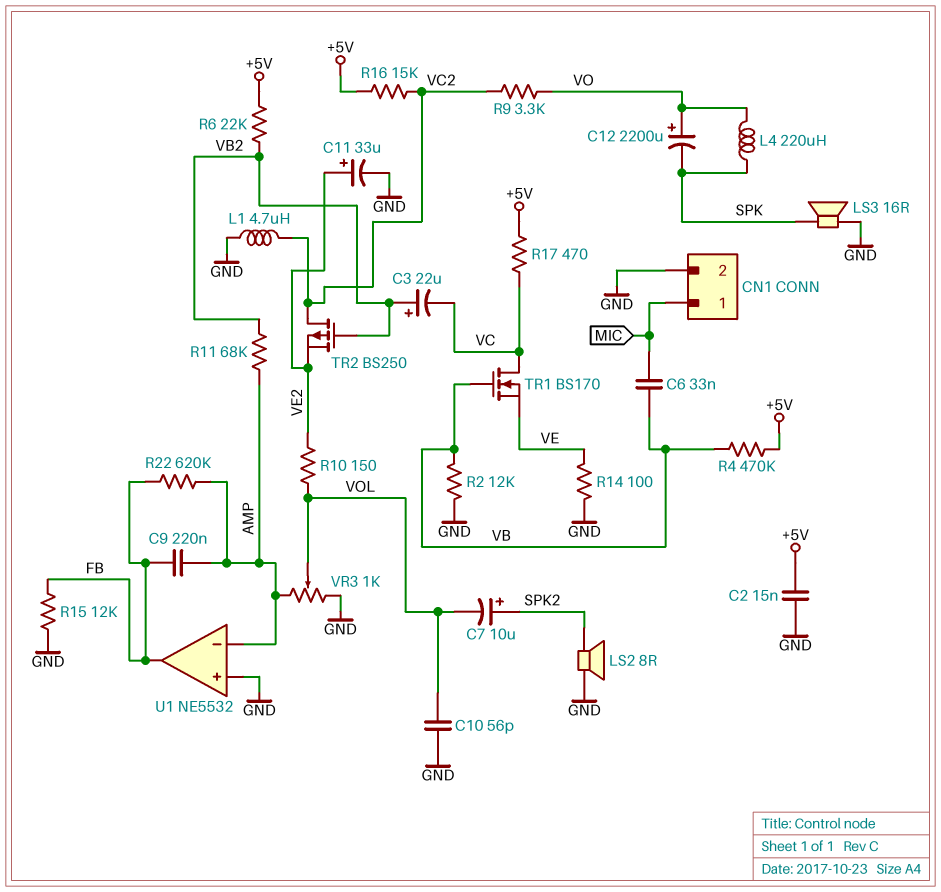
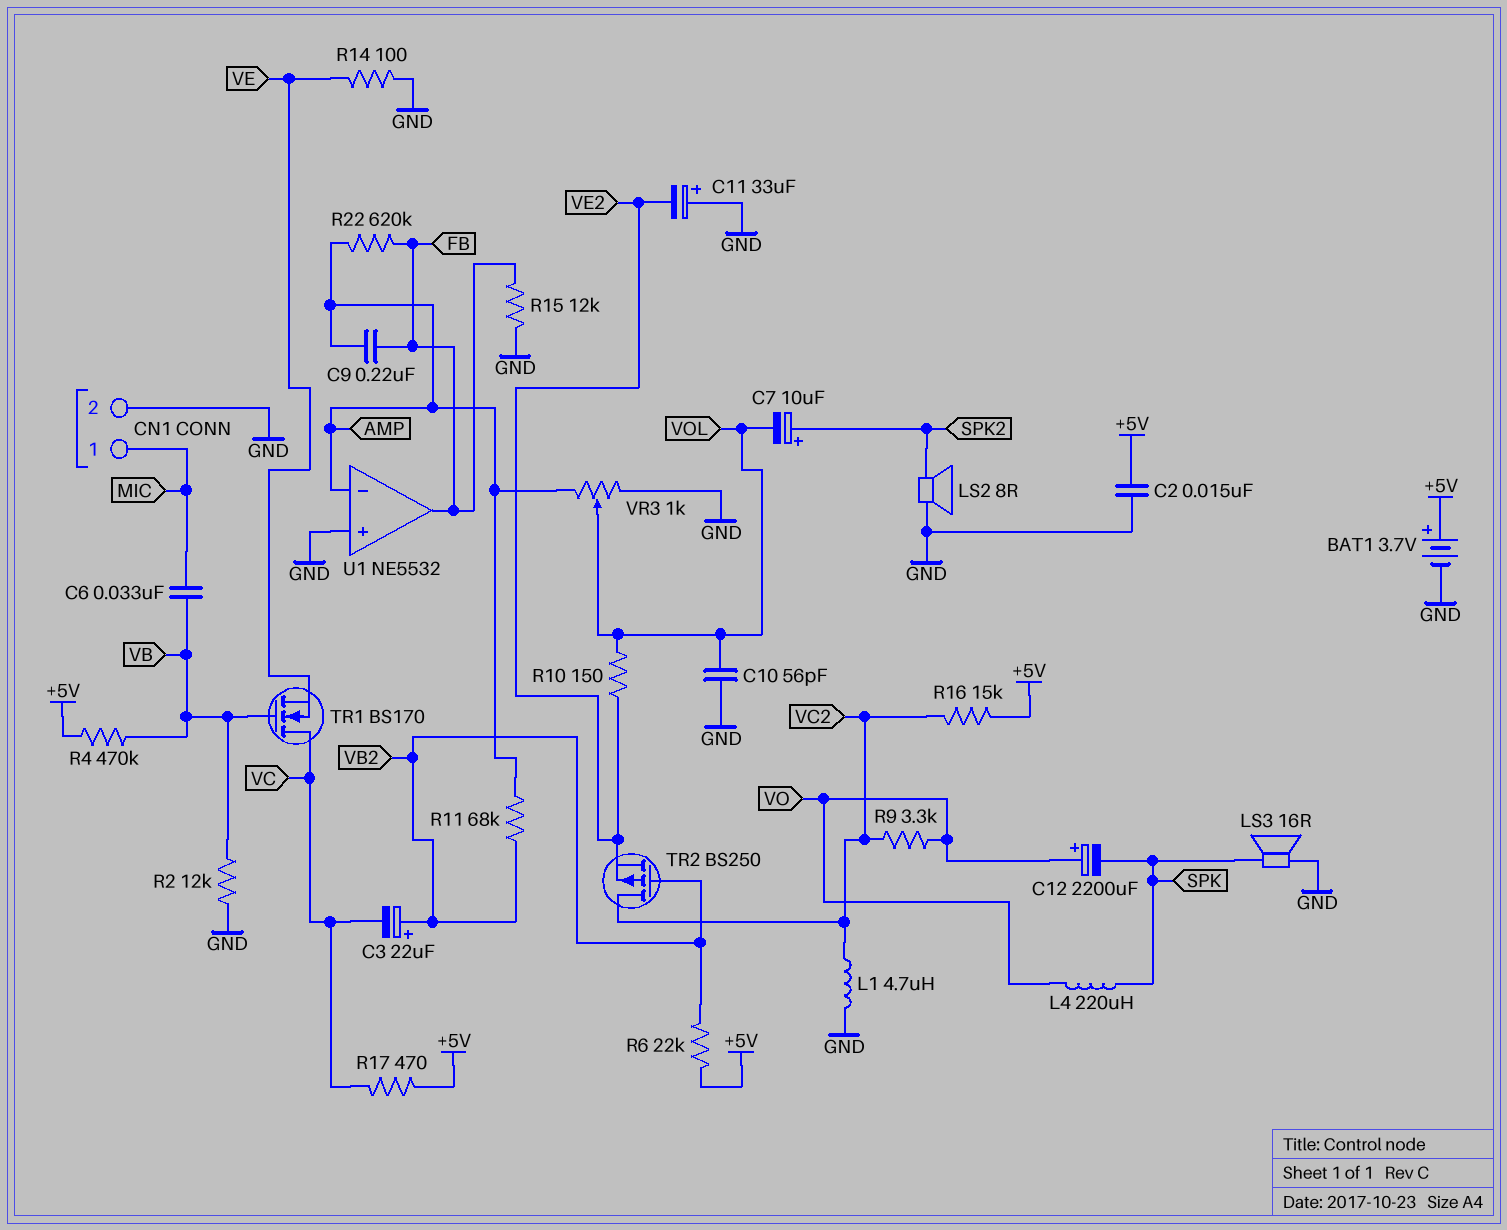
BAT1: none -> 3.7V (plus +5V, minus GND)
C11: 33uF (plus VE2, minus GND) -> 33uF (plus GND, minus VE2)

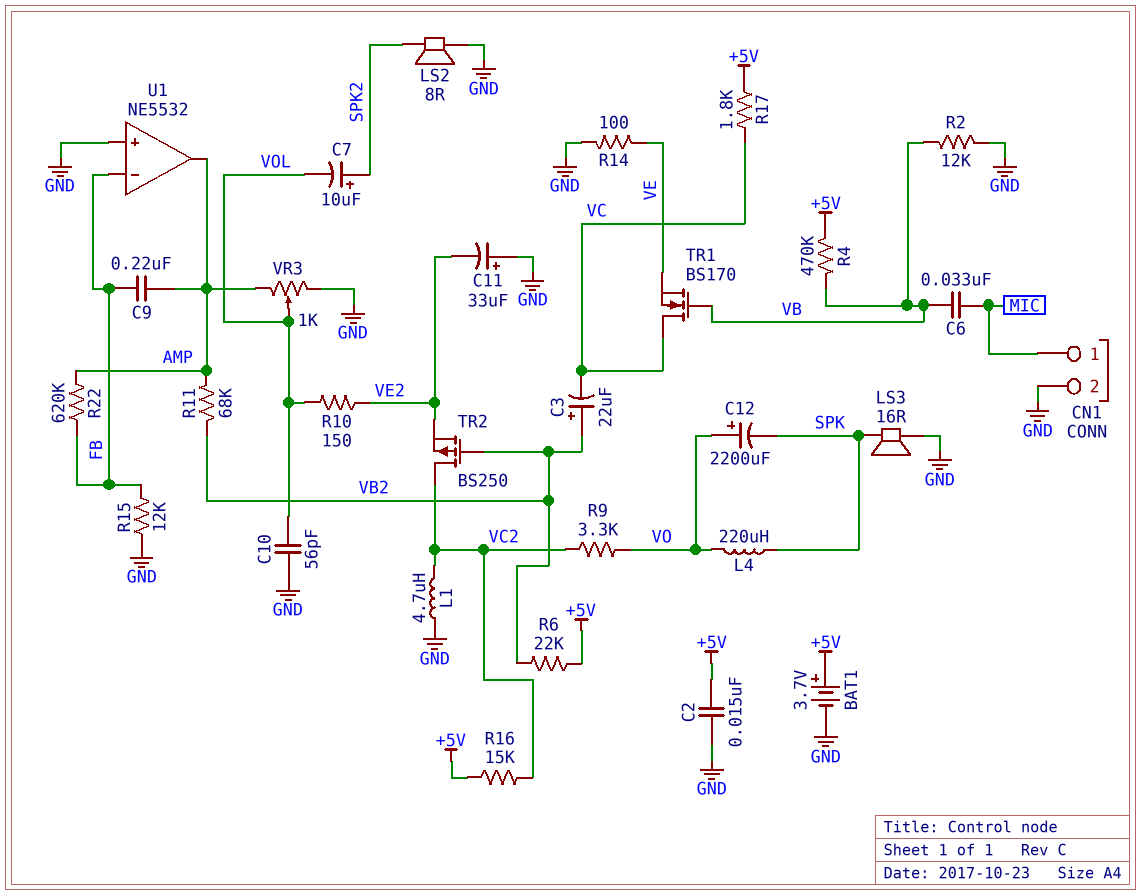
R17: 470 (+5V, VC) -> 1.8k (+5V, VC)
U1 pin in-: AMP -> FB
U1 pin out: FB -> AMP

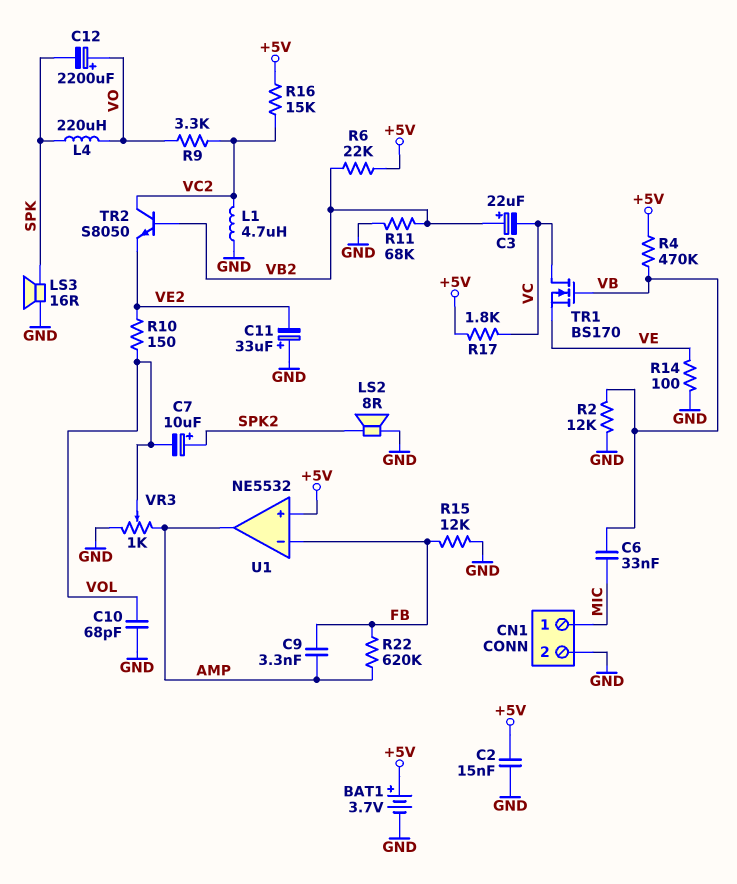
C9: 220nF (AMP, FB) -> 3.3nF (AMP, FB)
C10: 56pF (GND, VOL) -> 68pF (GND, VOL)
R11: 68k (AMP, VB2) -> 68k (GND, VB2)
TR2: PMOS BS250 (G VB2, D VC2, S VE2) -> NPN S8050 (B VB2, C VC2, E VE2)
U1 pin in+: GND -> +5V

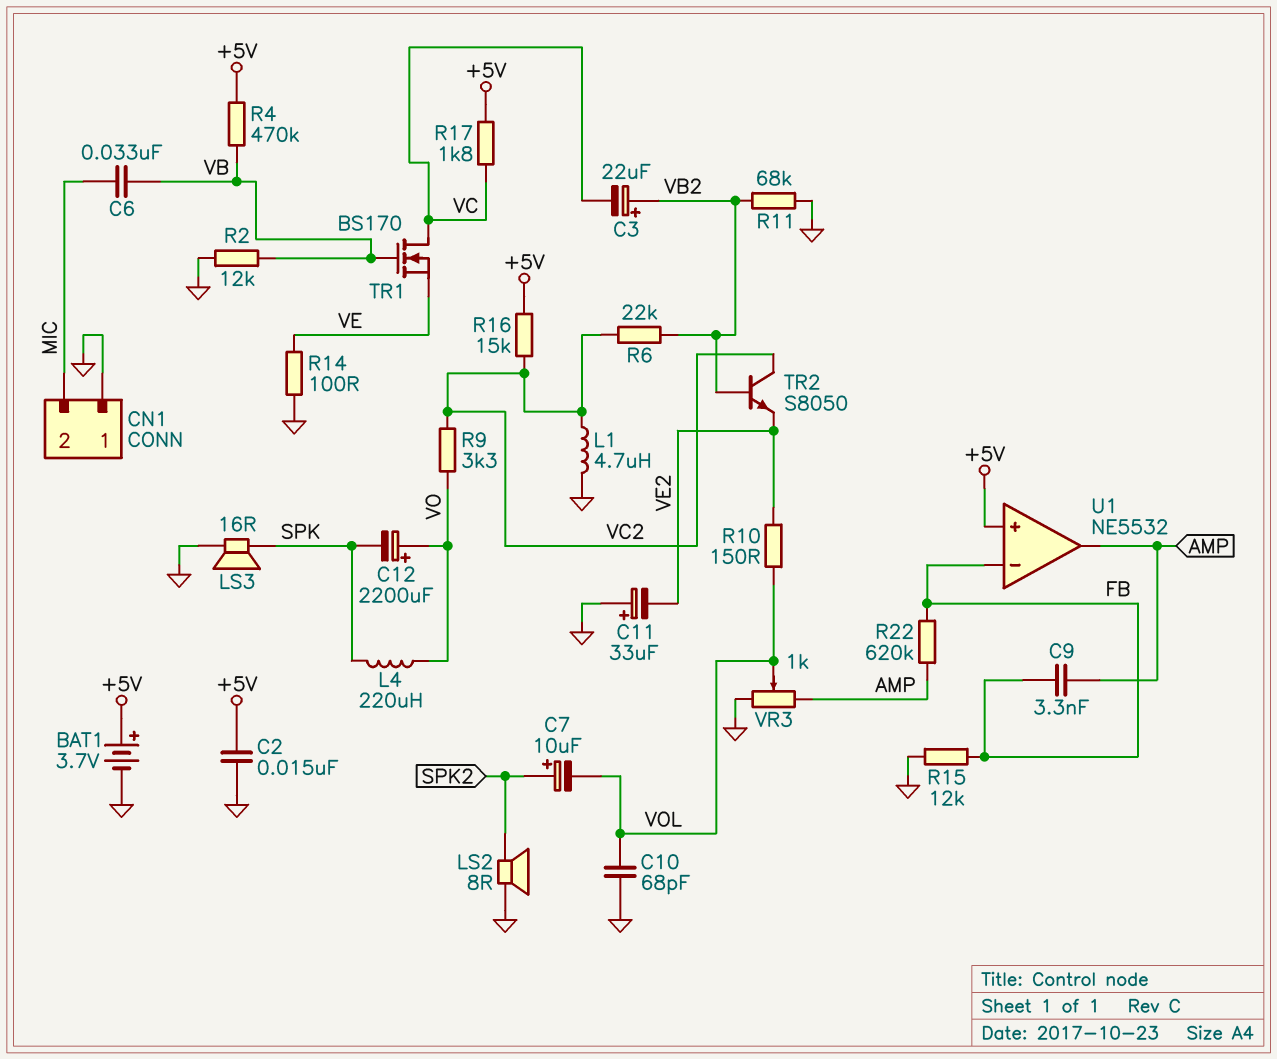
CN1 pin 1: MIC -> GND
CN1 pin 2: GND -> MIC
R6: 22k (+5V, VB2) -> 22k (VB2, VC2)

